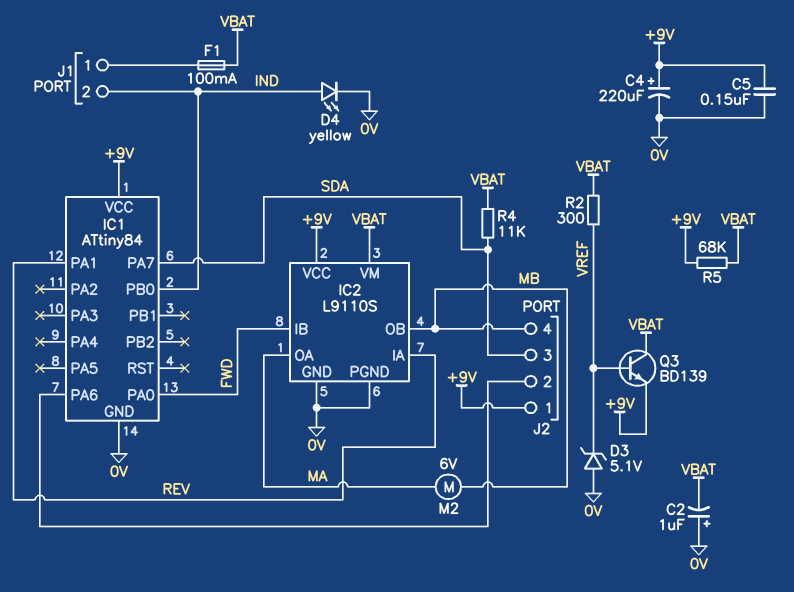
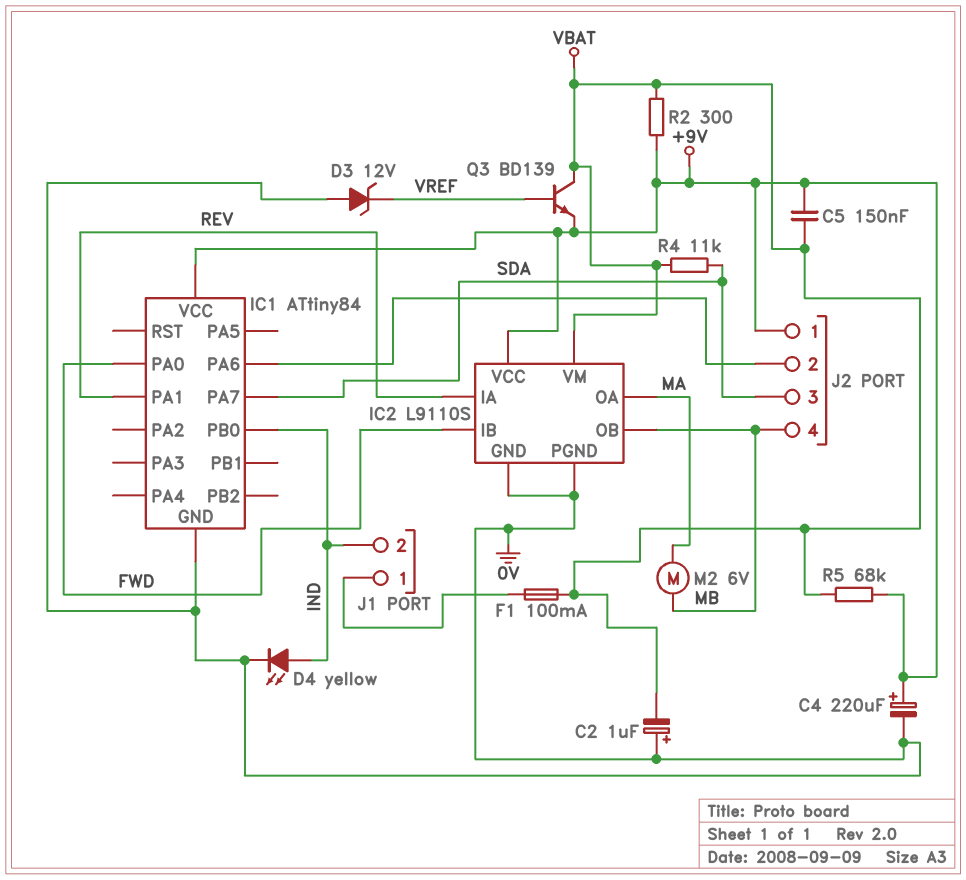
C5: 150nF (+9V, 0V) -> 150nF (+9V, VBAT)
D3: zener 5.1V (A 0V, K VREF) -> zener 12V (A 0V, K VREF)
R2: 300 (VBAT, VREF) -> 300 (+9V, VBAT)

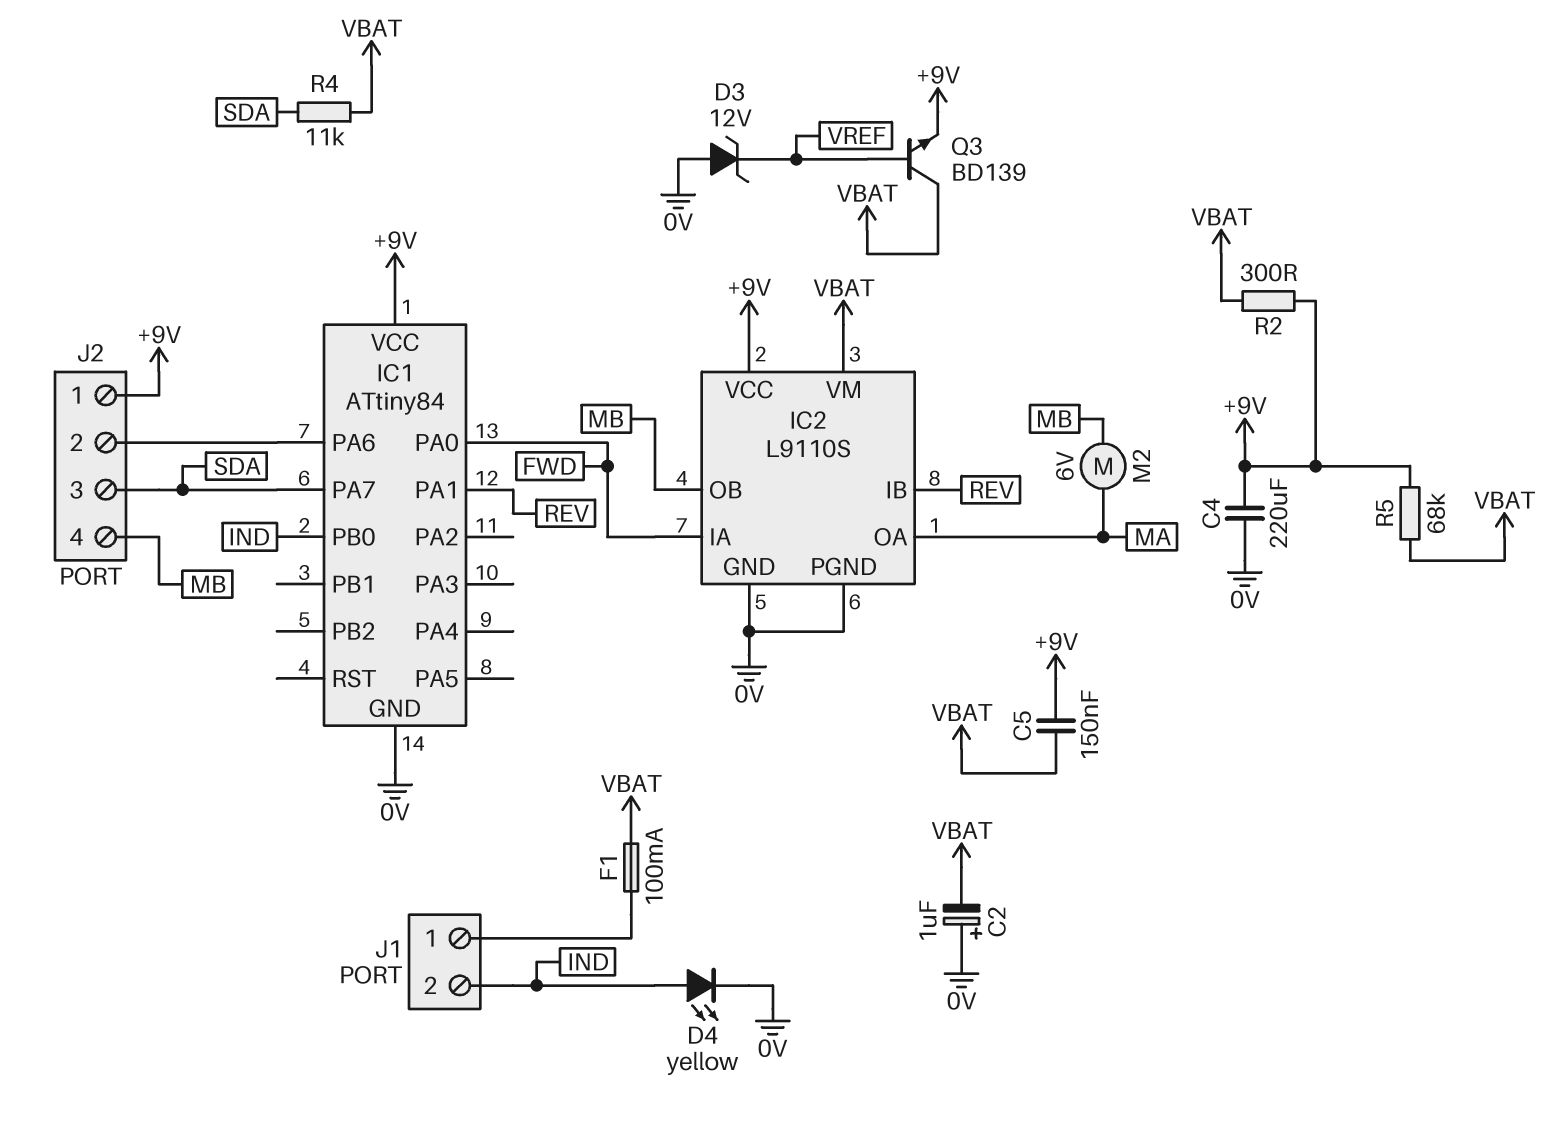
C4: 220uF (plus +9V, minus 0V) -> 220uF (+9V, 0V)
IC2 pin IA: REV -> FWD
IC2 pin IB: FWD -> REV

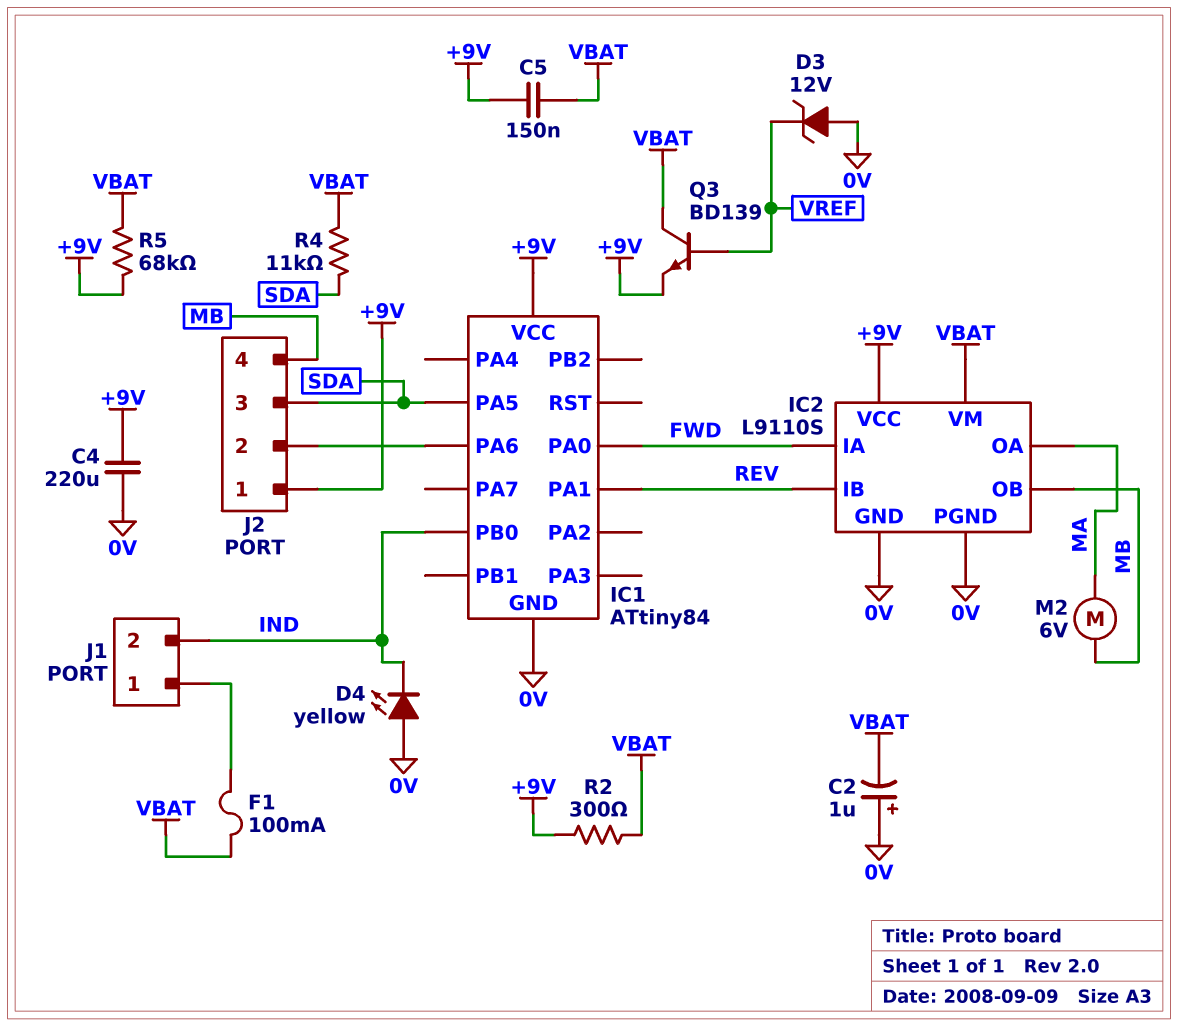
D4: LED yellow (A IND, K 0V) -> LED yellow (A 0V, K IND)
IC1 pin PA5: none -> SDA
IC1 pin PA7: SDA -> none

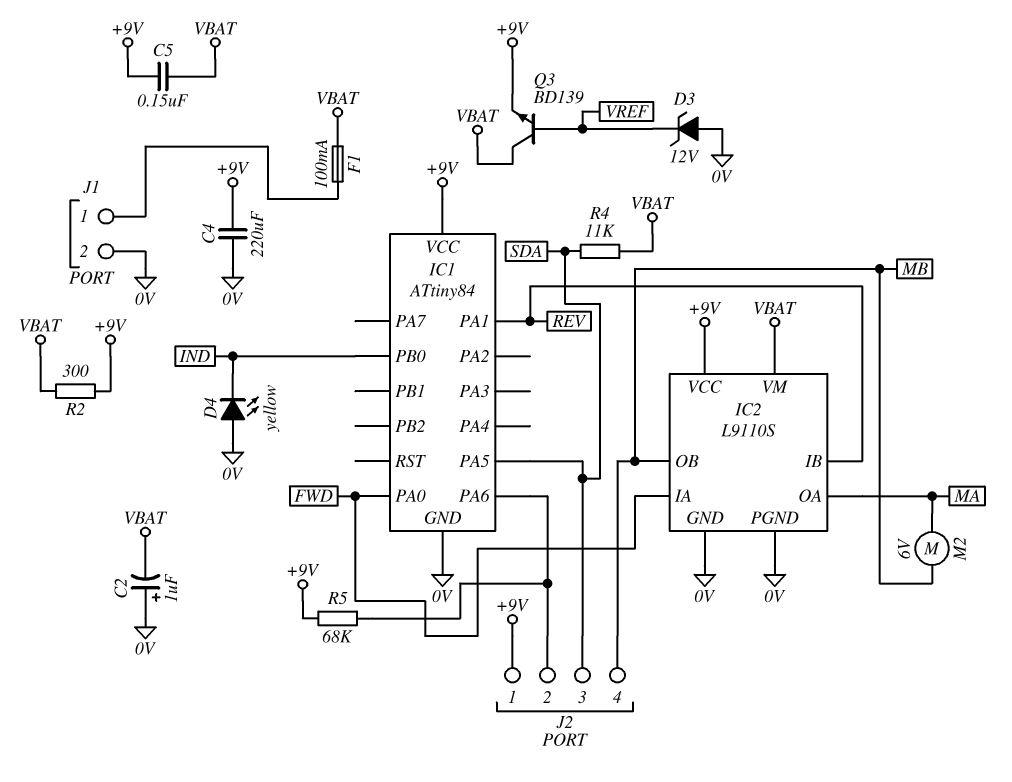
J1 pin 2: IND -> 0V
R5: 68k (+9V, VBAT) -> 68k (+9V, IC1/PA6)

